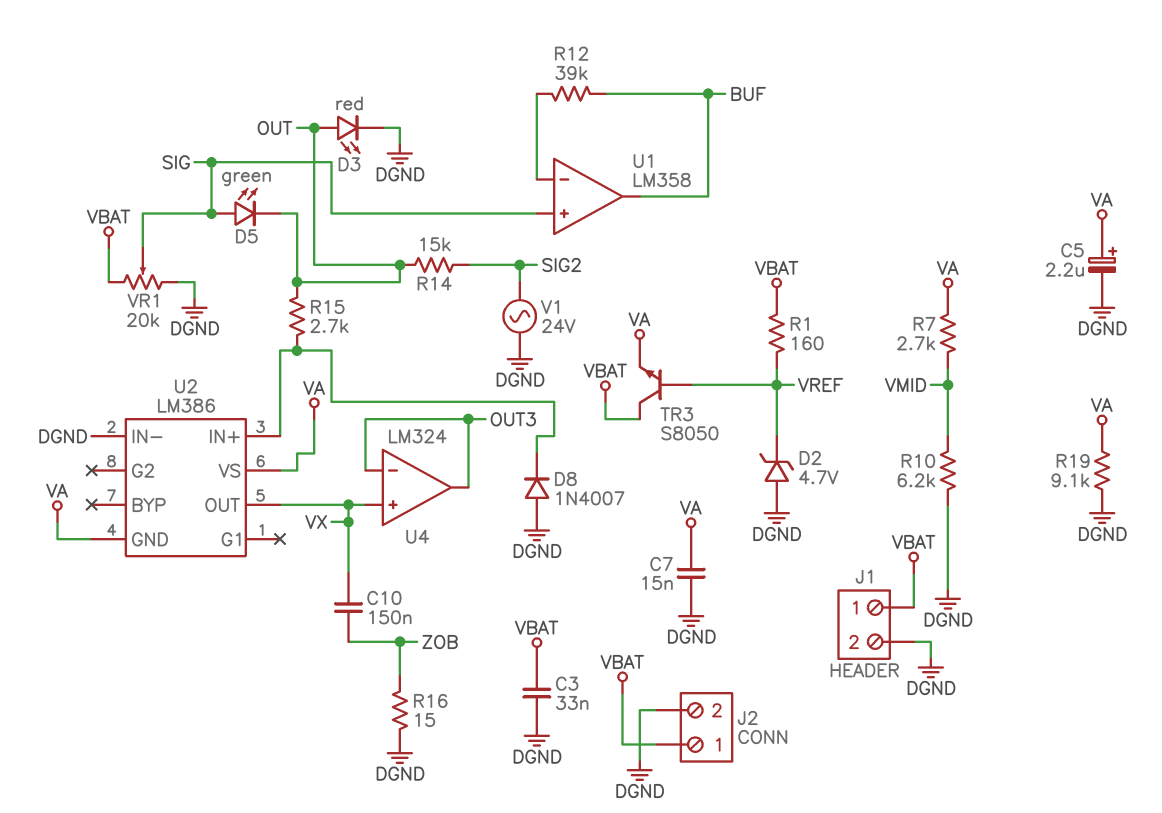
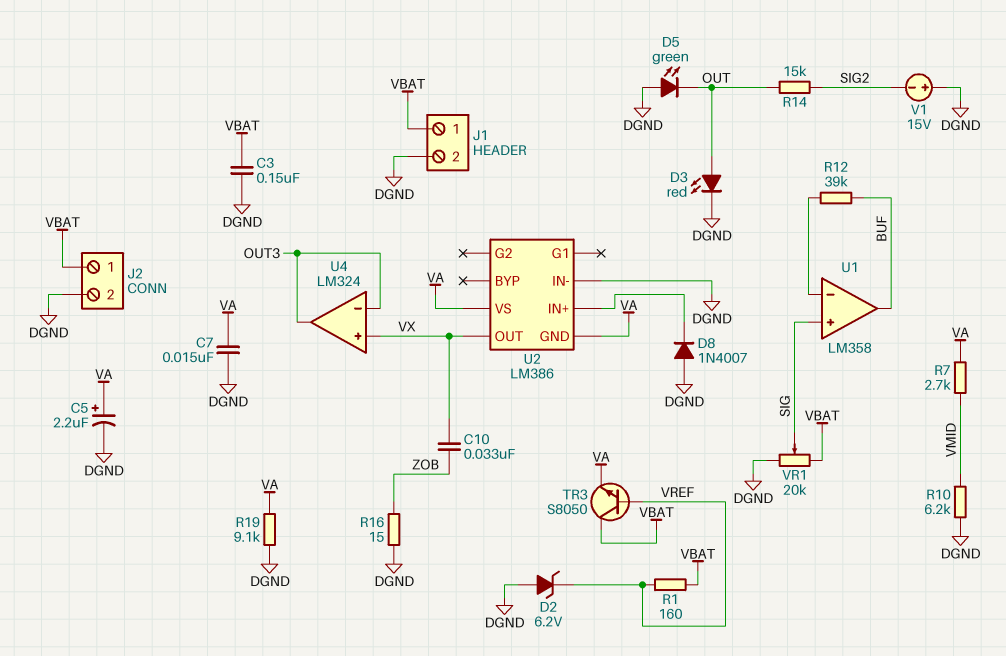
C3: 33nF (DGND, VBAT) -> 150nF (DGND, VBAT)
C10: 150nF (VX, ZOB) -> 33nF (VX, ZOB)
D2: zener 4.7V (A DGND, K VREF) -> zener 6.2V (A DGND, K VREF)
D5: LED green (A SIG, K OUT) -> LED green (A DGND, K OUT)
R15: 2.7k (OUT, U2/IN+) -> none
V1: AC 24V (DGND, SIG2) -> 15V (plus DGND, minus SIG2)

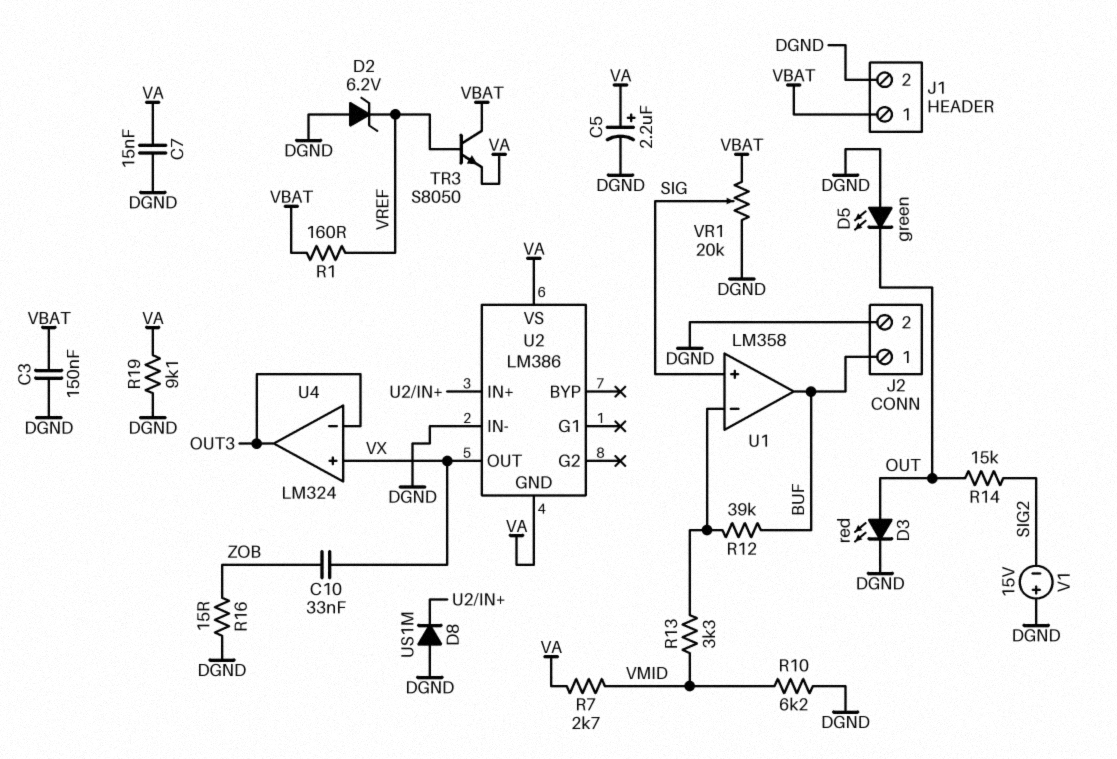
D8: diode 1N4007 (A DGND, K U2/IN+) -> diode US1M (A DGND, K U2/IN+)
J2 pin 1: VBAT -> BUF
R13: none -> 3.3k (U1/in-, VMID)

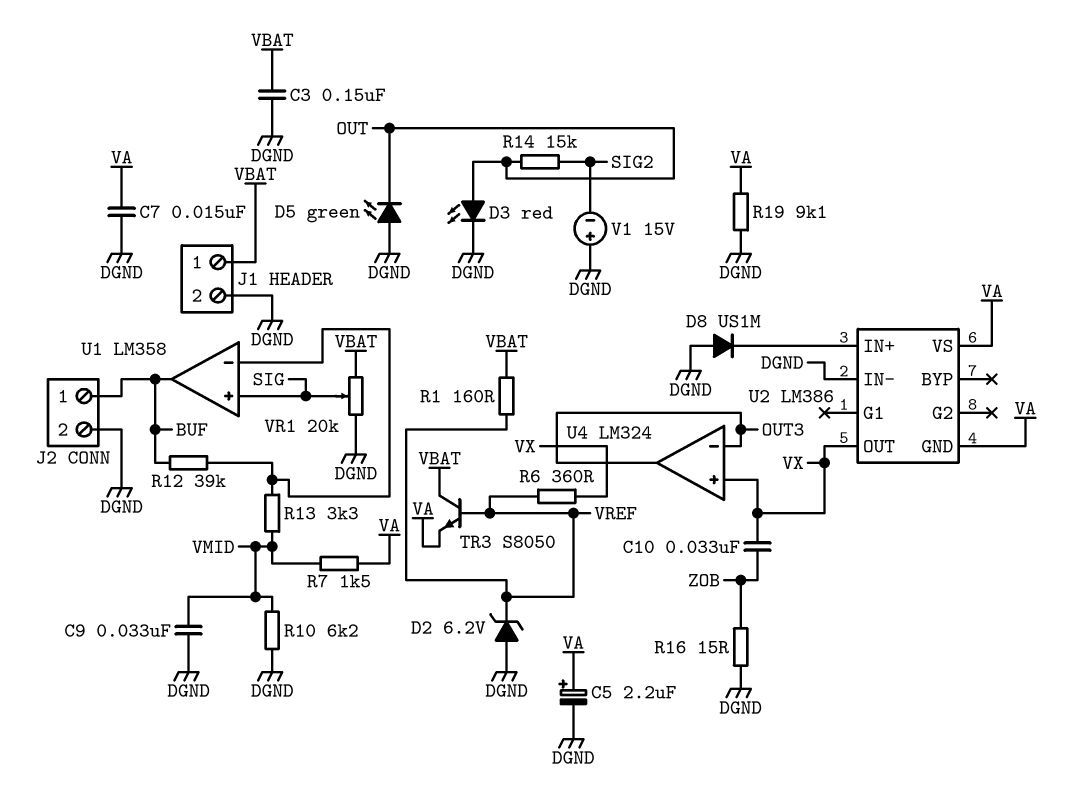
C9: none -> 33nF (DGND, VMID)
R6: none -> 360 (VREF, VX)
R7: 2.7k (VA, VMID) -> 1.5k (VA, VMID)

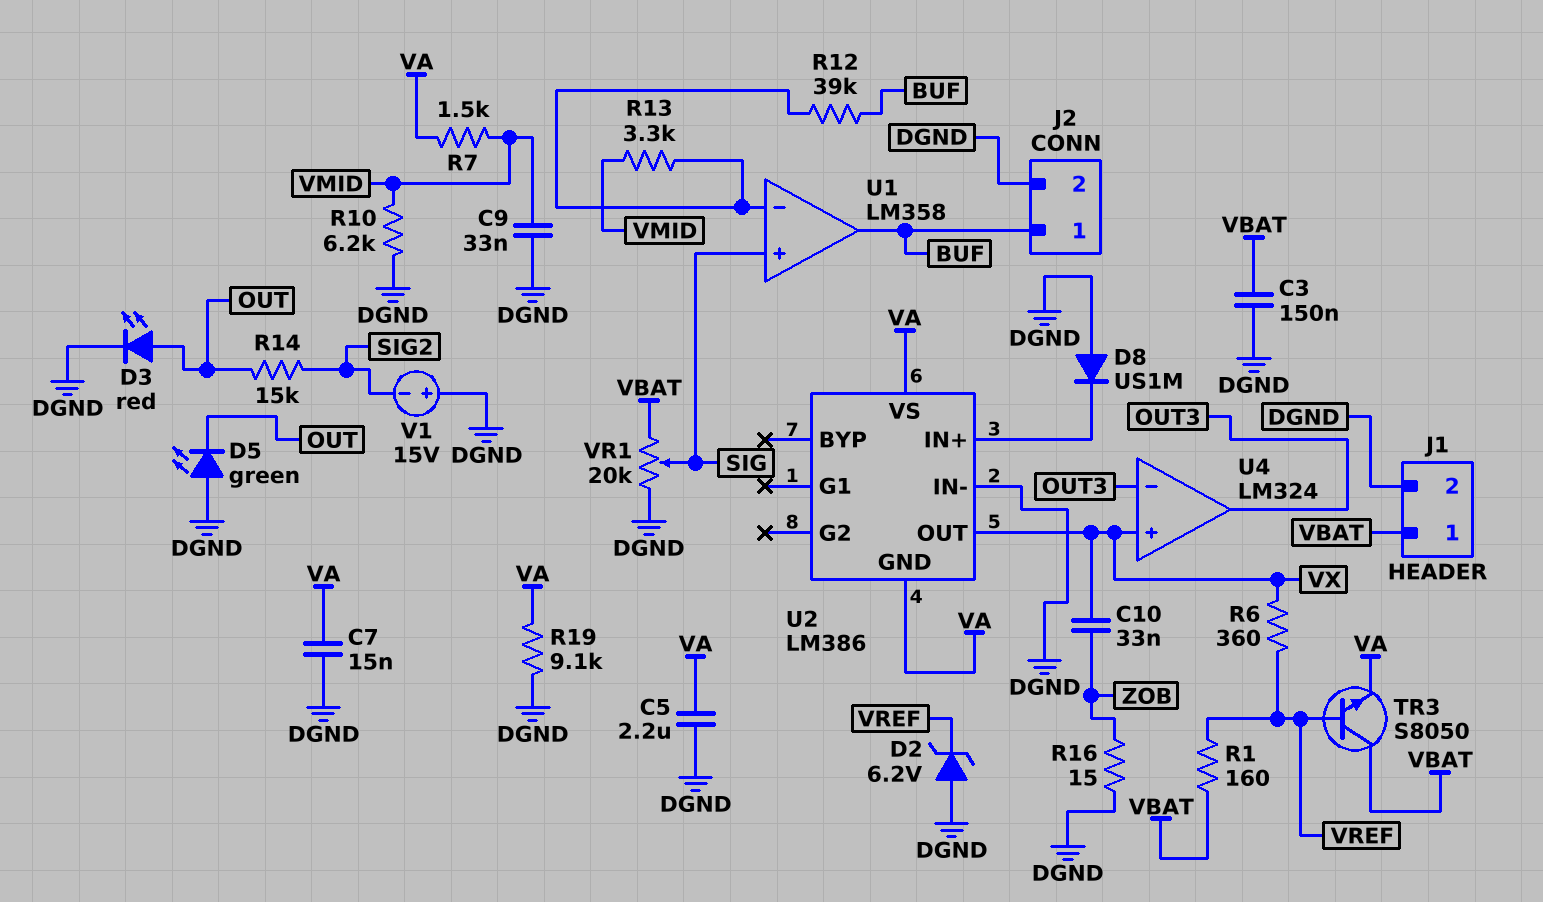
C5: 2.2uF (plus VA, minus DGND) -> 2.2uF (DGND, VA)

